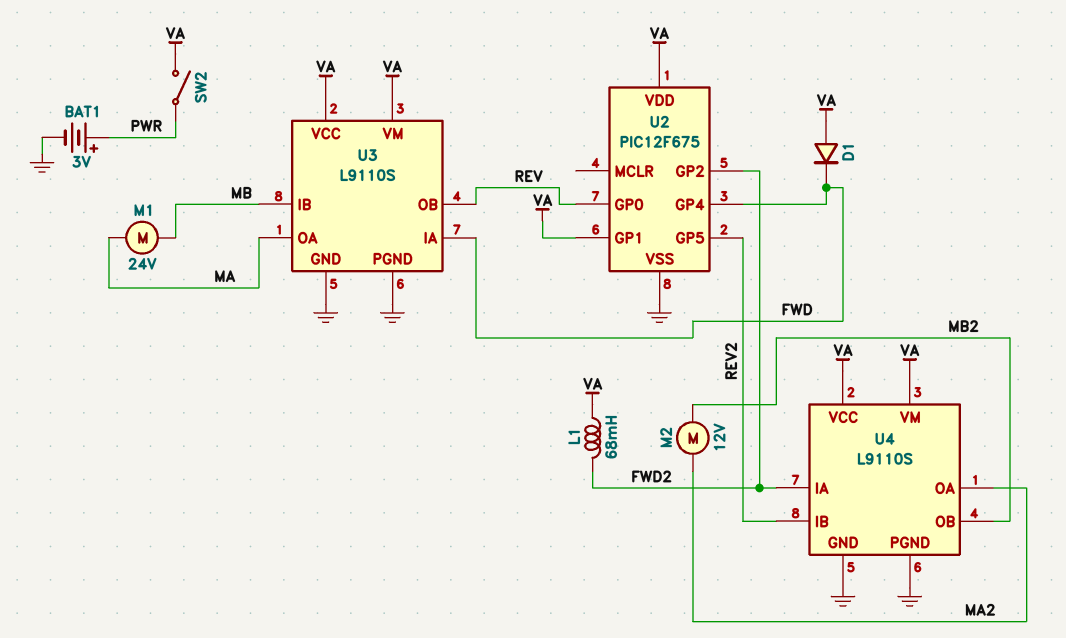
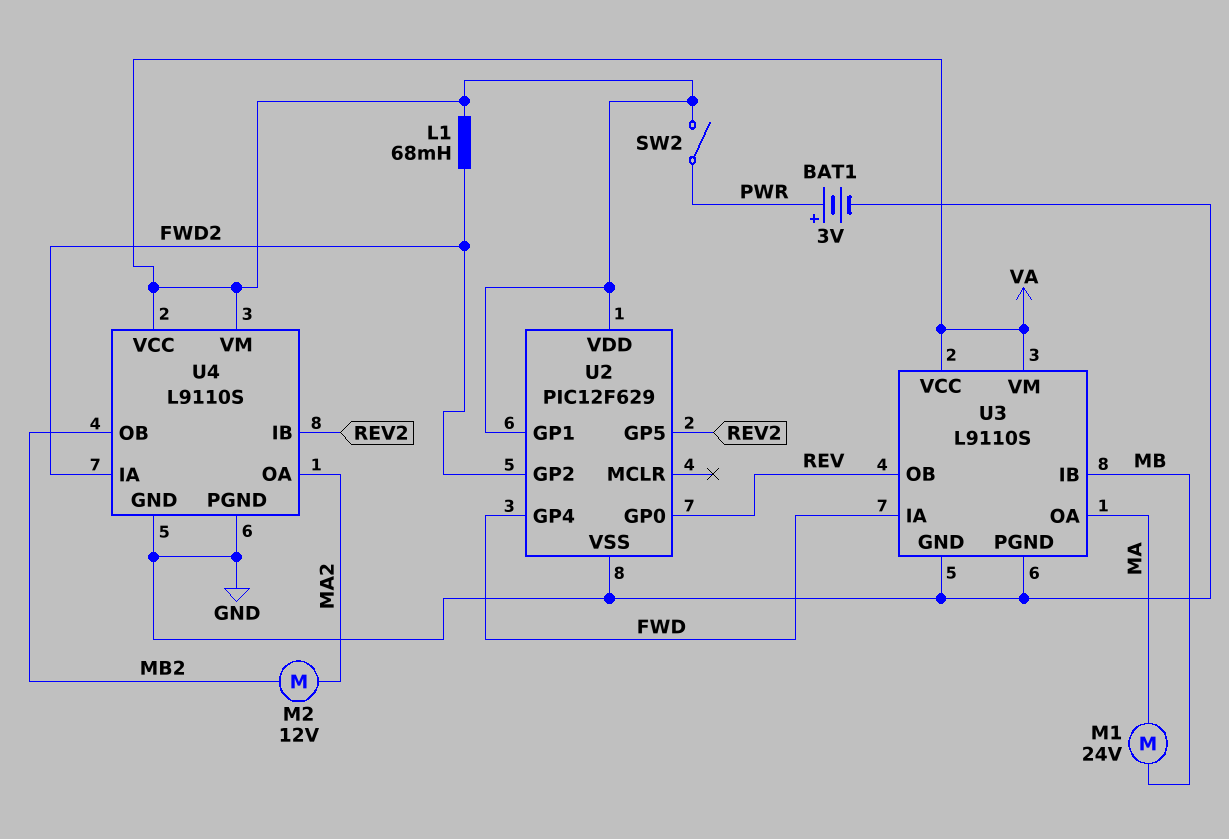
D1: diode (A VA, K FWD) -> none
U2: PIC12F675 -> PIC12F629

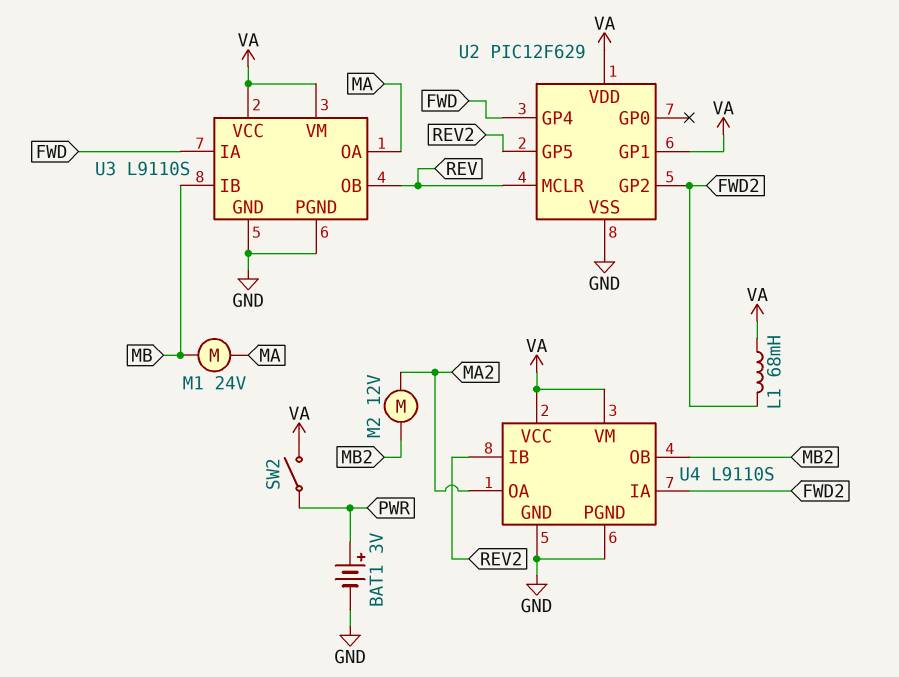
U2 pin GP0: REV -> none
U2 pin MCLR: none -> REV

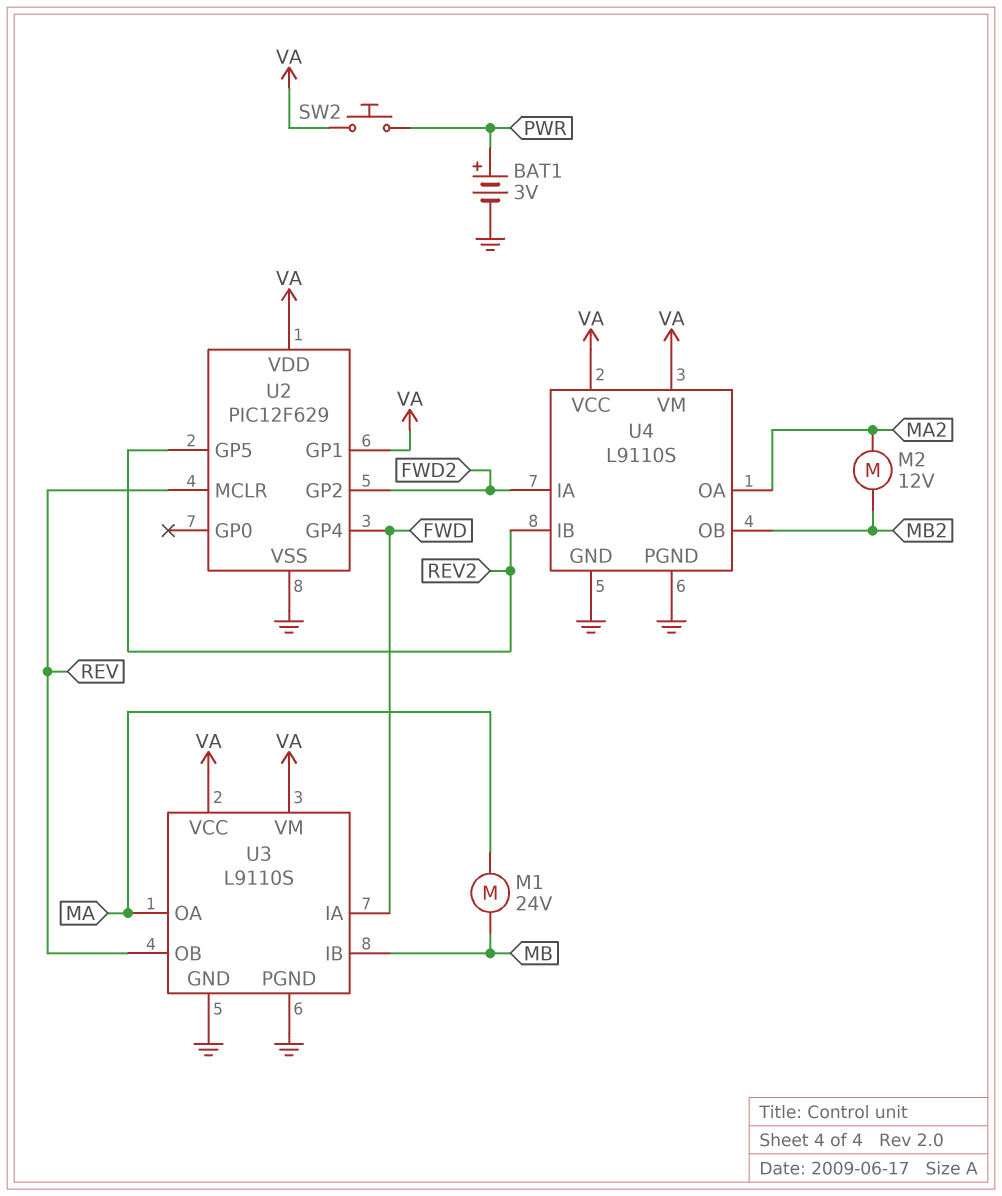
L1: 68mH (FWD2, VA) -> none
SW2: switch (PWR, VA) -> button (PWR, VA)

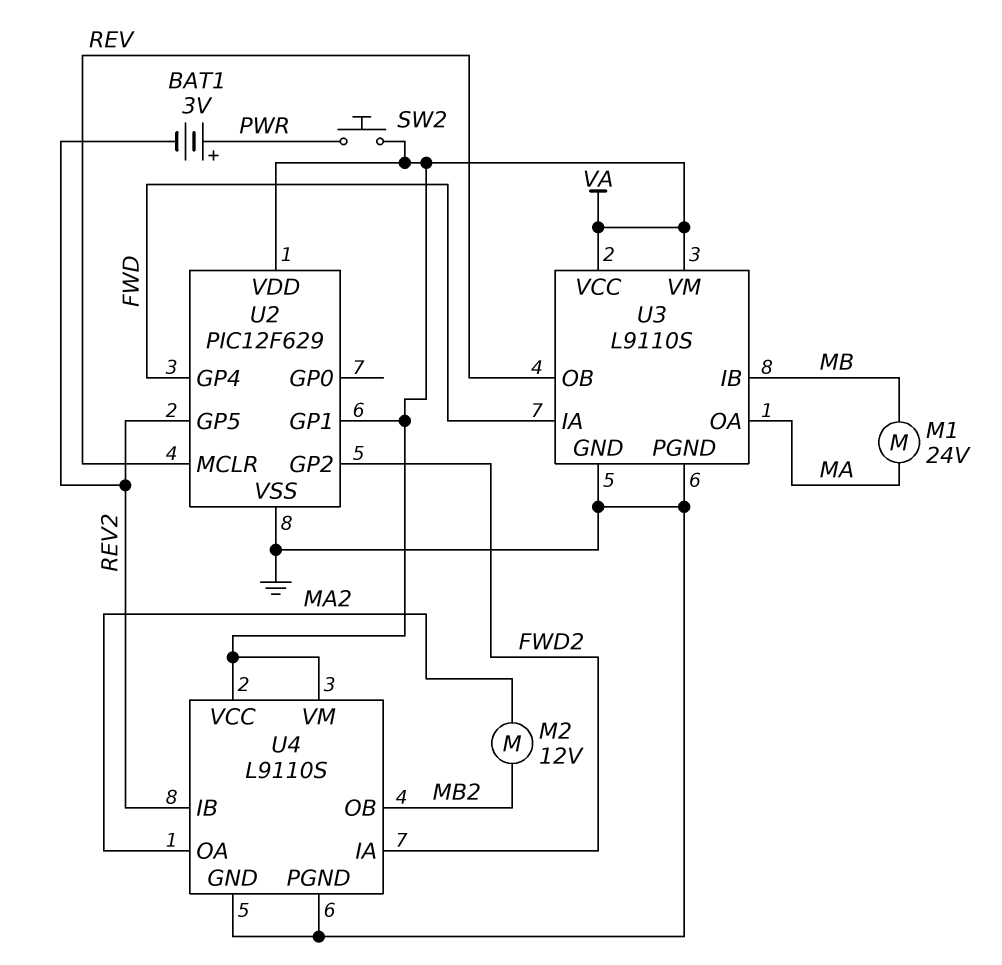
BAT1: 3V (plus PWR, minus GND) -> 3V (plus PWR, minus REV2)

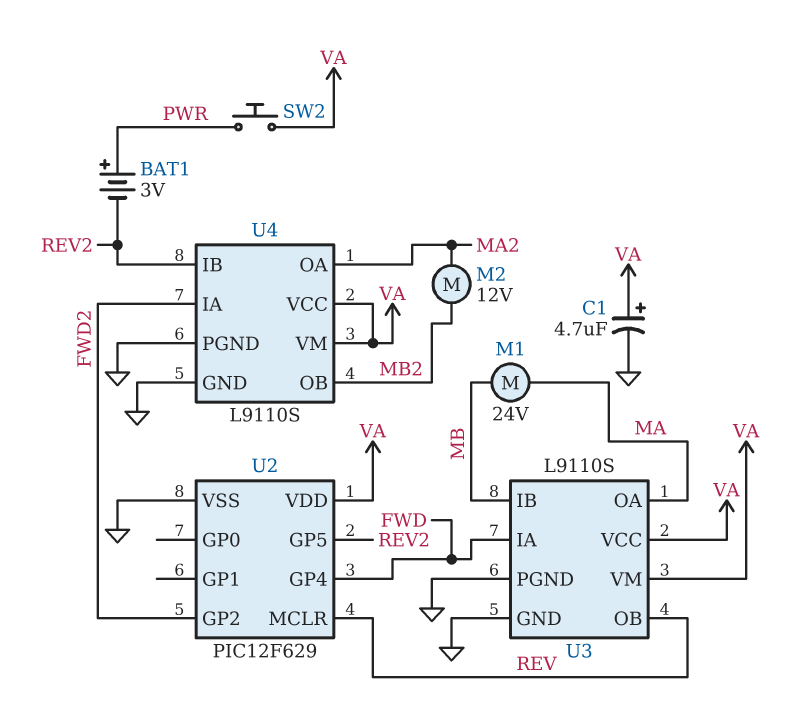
C1: none -> 4.7uF (plus VA, minus GND)
U2 pin GP1: VA -> none

